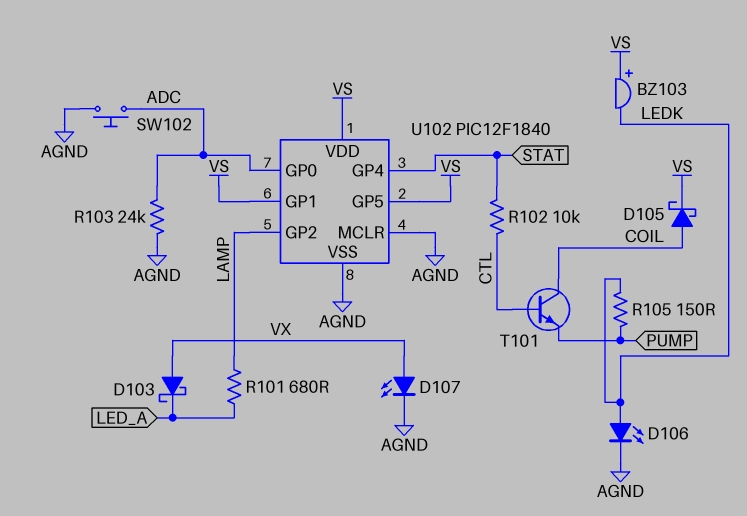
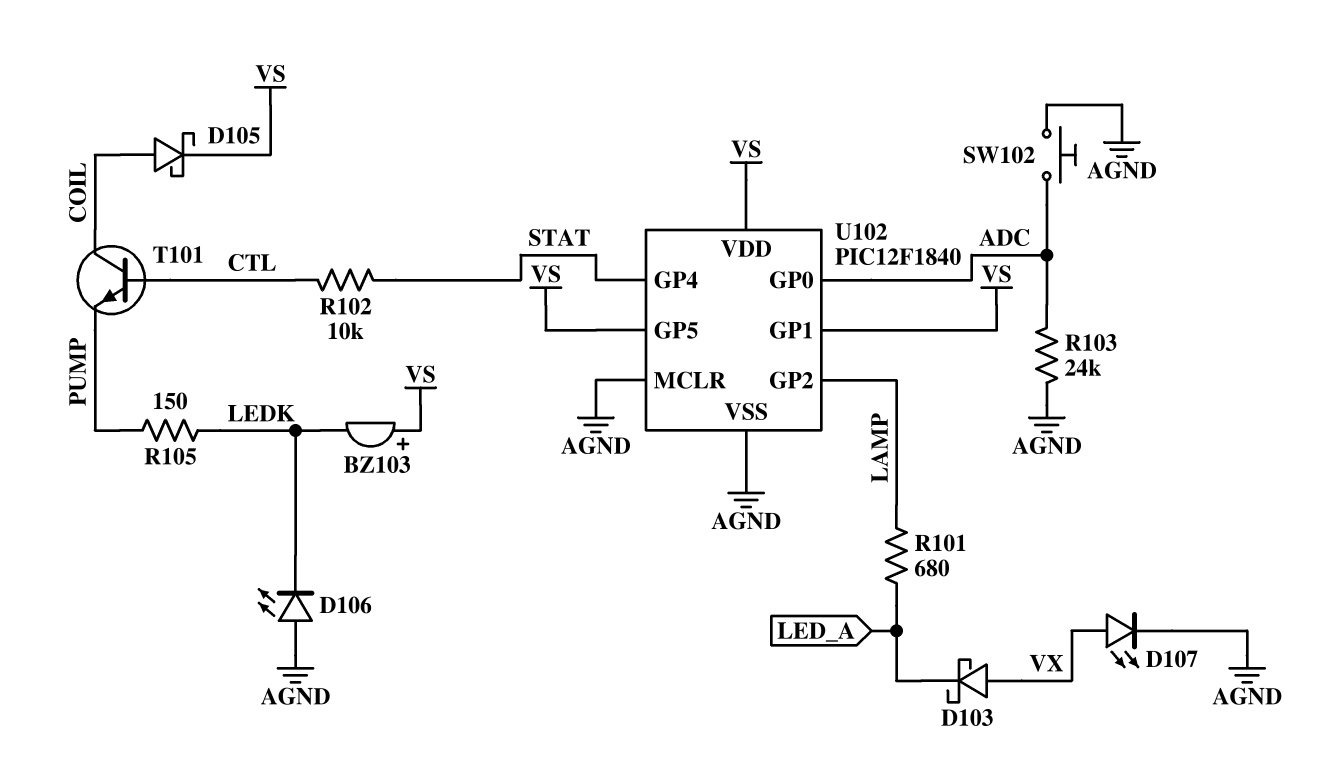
D106: LED (A LEDK, K AGND) -> LED (A AGND, K LEDK)

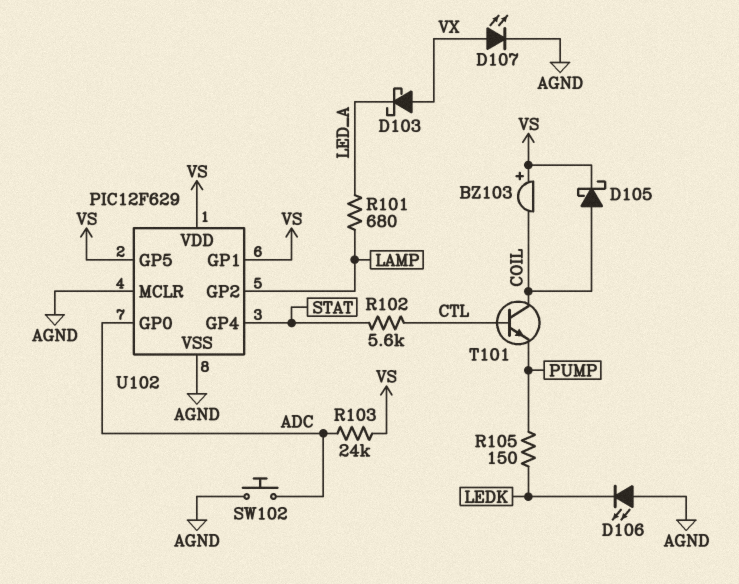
BZ103: buzzer (plus VS, minus LEDK) -> buzzer (plus VS, minus COIL)
R102: 10k (CTL, STAT) -> 5.6k (CTL, STAT)
R103: 24k (ADC, AGND) -> 24k (ADC, VS)
U102: PIC12F1840 -> PIC12F629

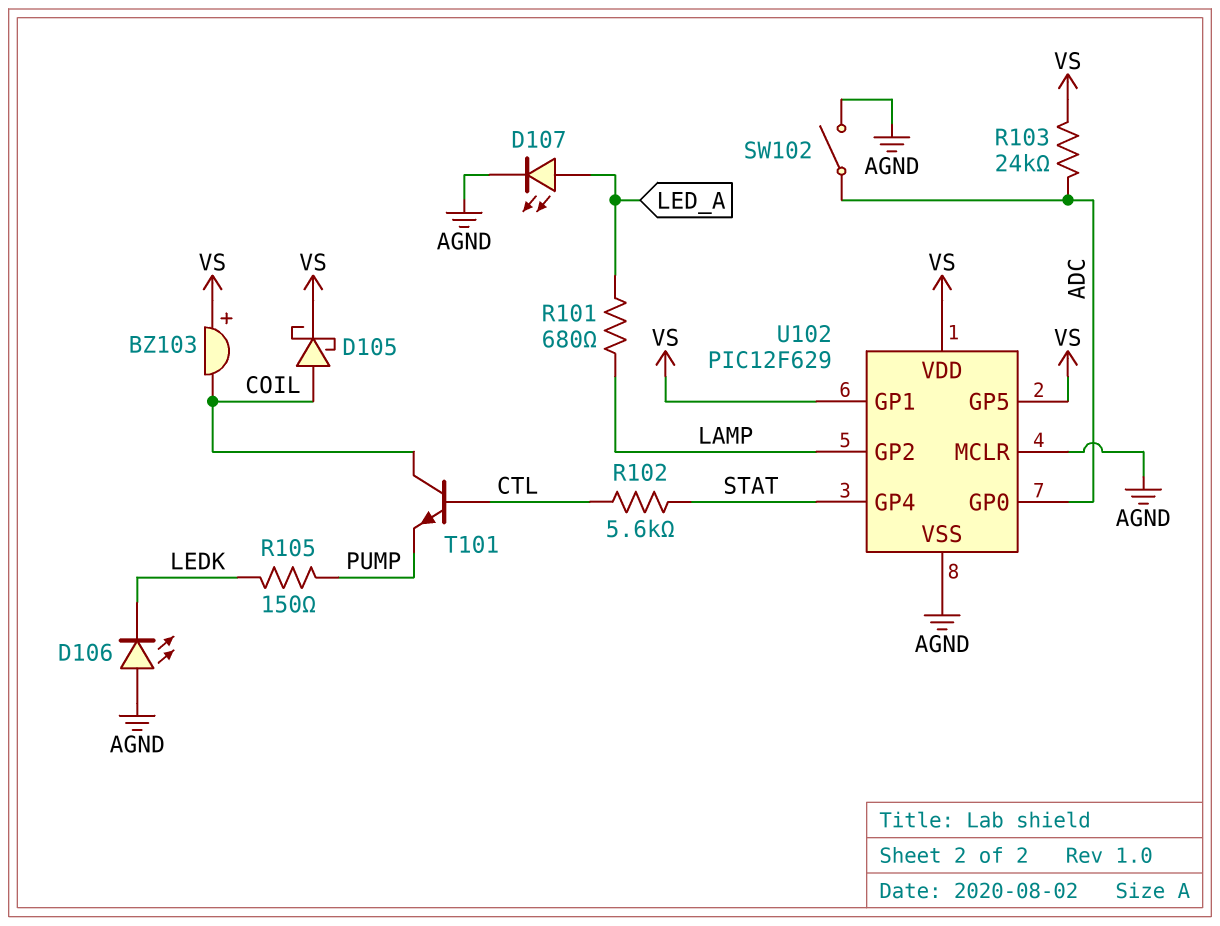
D103: schottky (A VX, K LED_A) -> none
D107: LED (A VX, K AGND) -> LED (A LED_A, K AGND)
SW102: button (ADC, AGND) -> switch (ADC, AGND)

